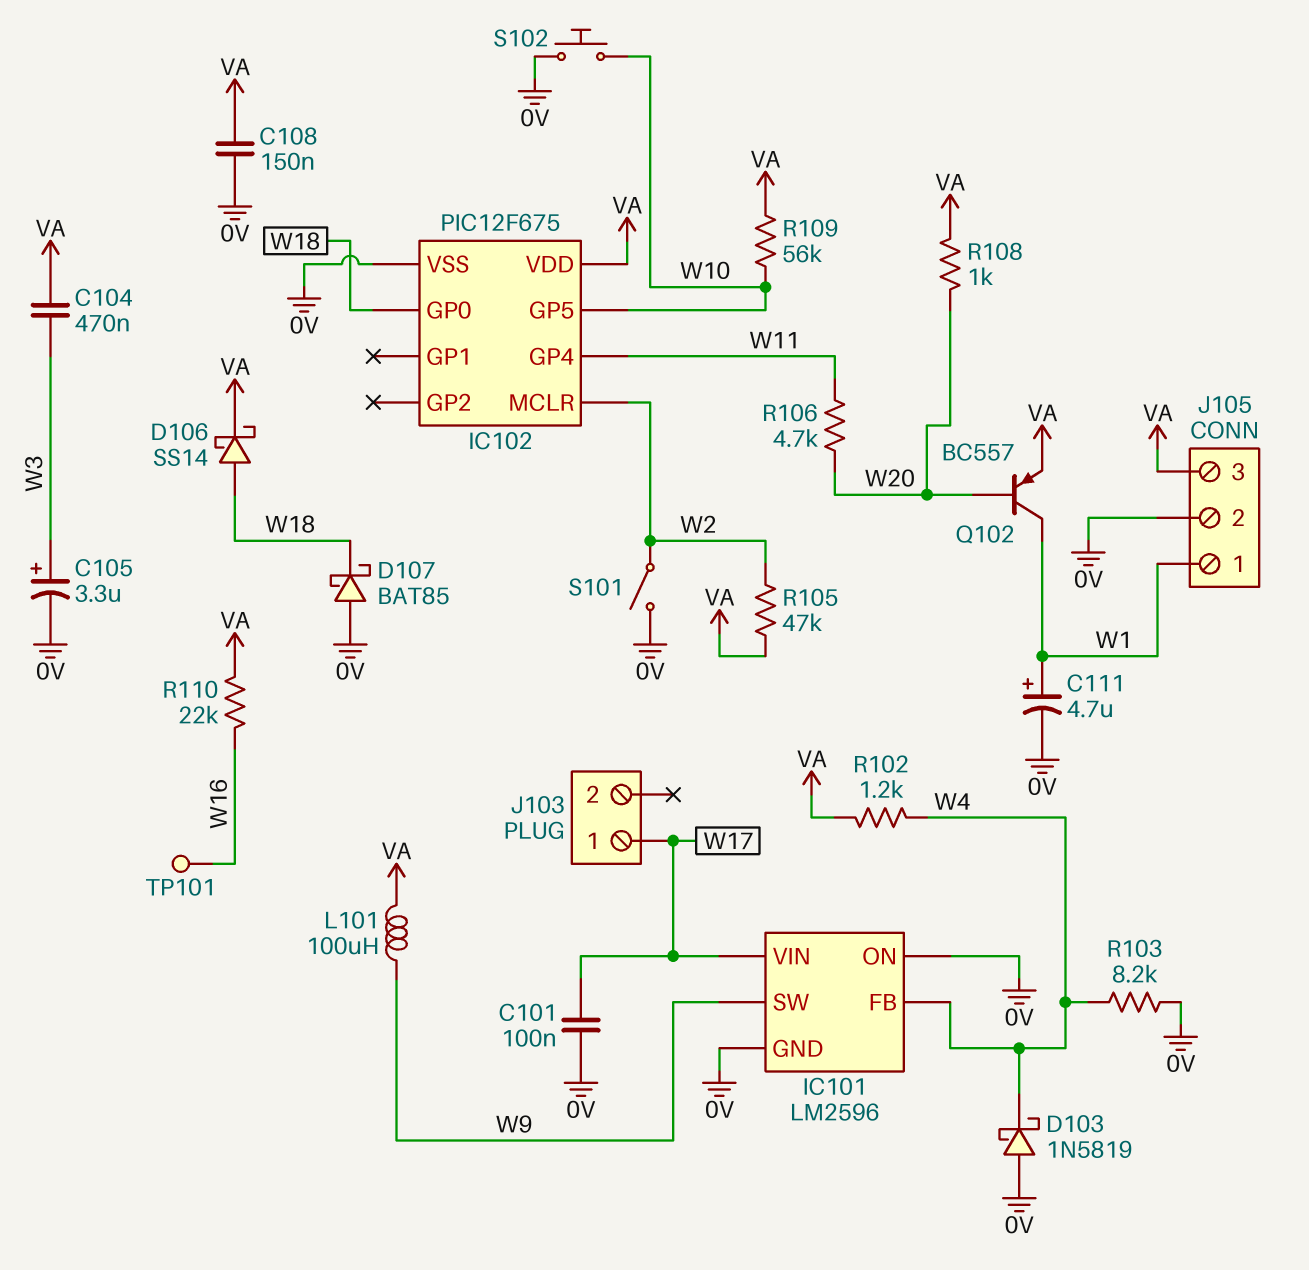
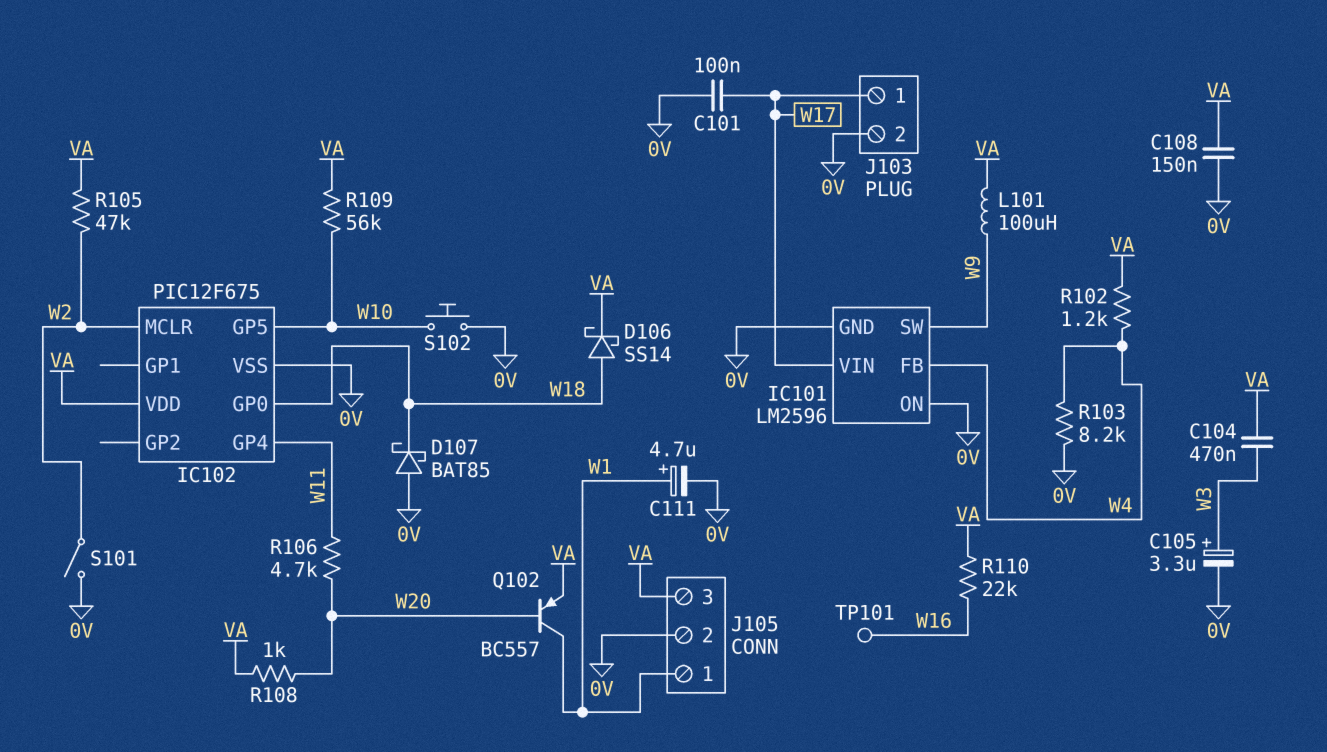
D103: schottky 1N5819 (A 0V, K W4) -> none
J103 pin 2: none -> 0V

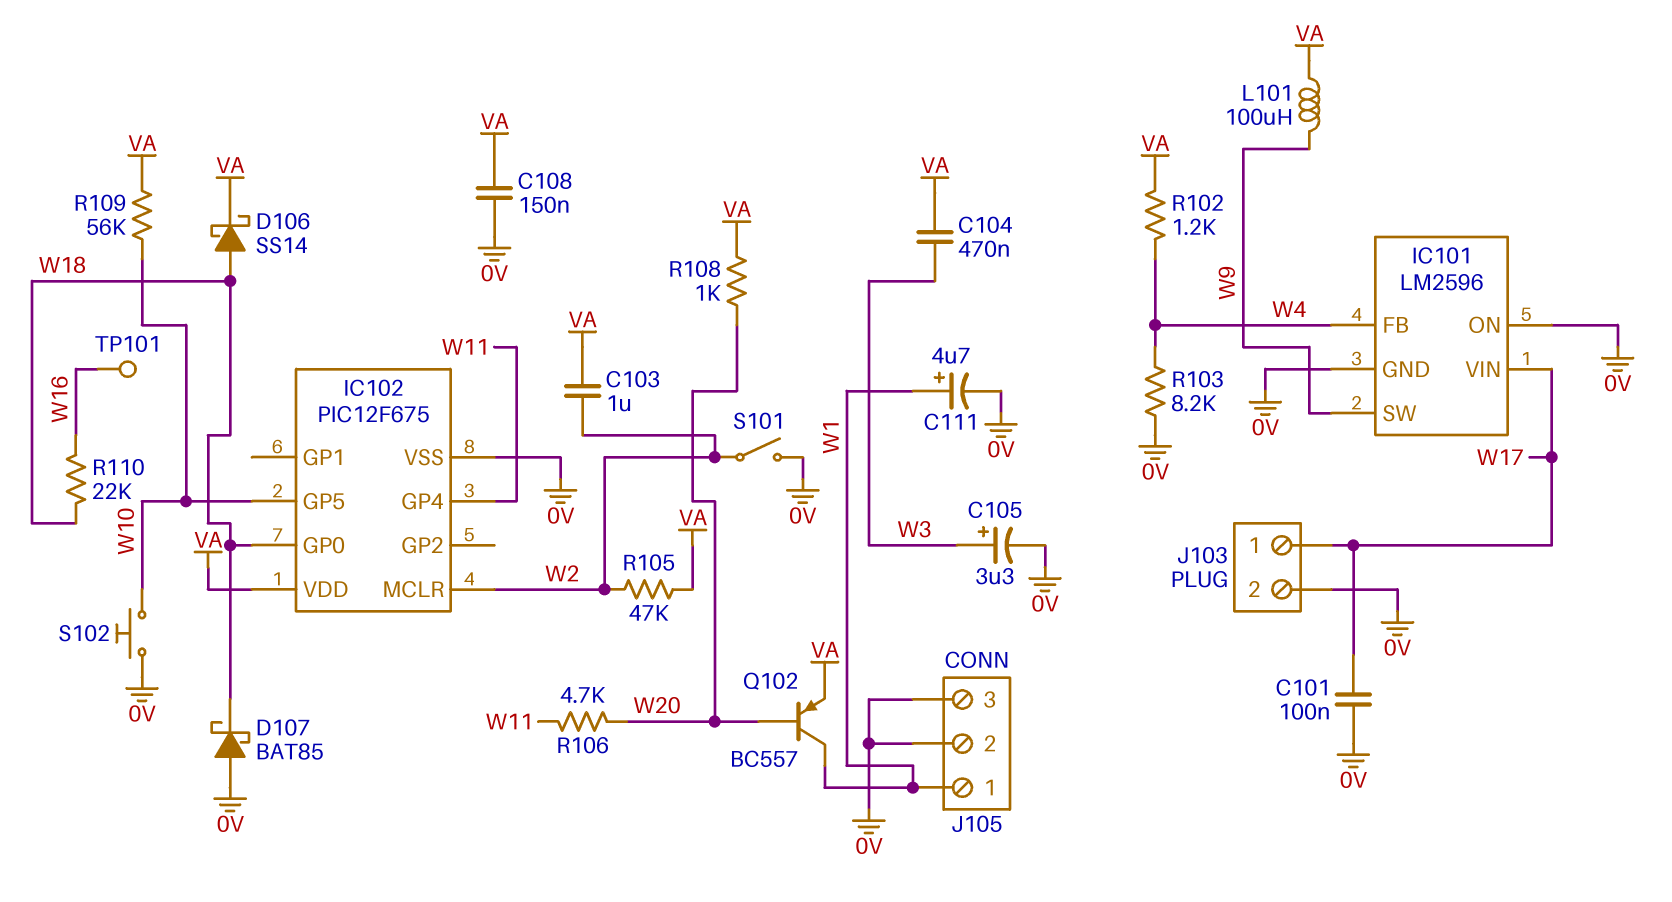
C103: none -> 1uF (VA, W2)
J105 pin 3: VA -> 0V
R110: 22k (VA, W16) -> 22k (W16, W18)

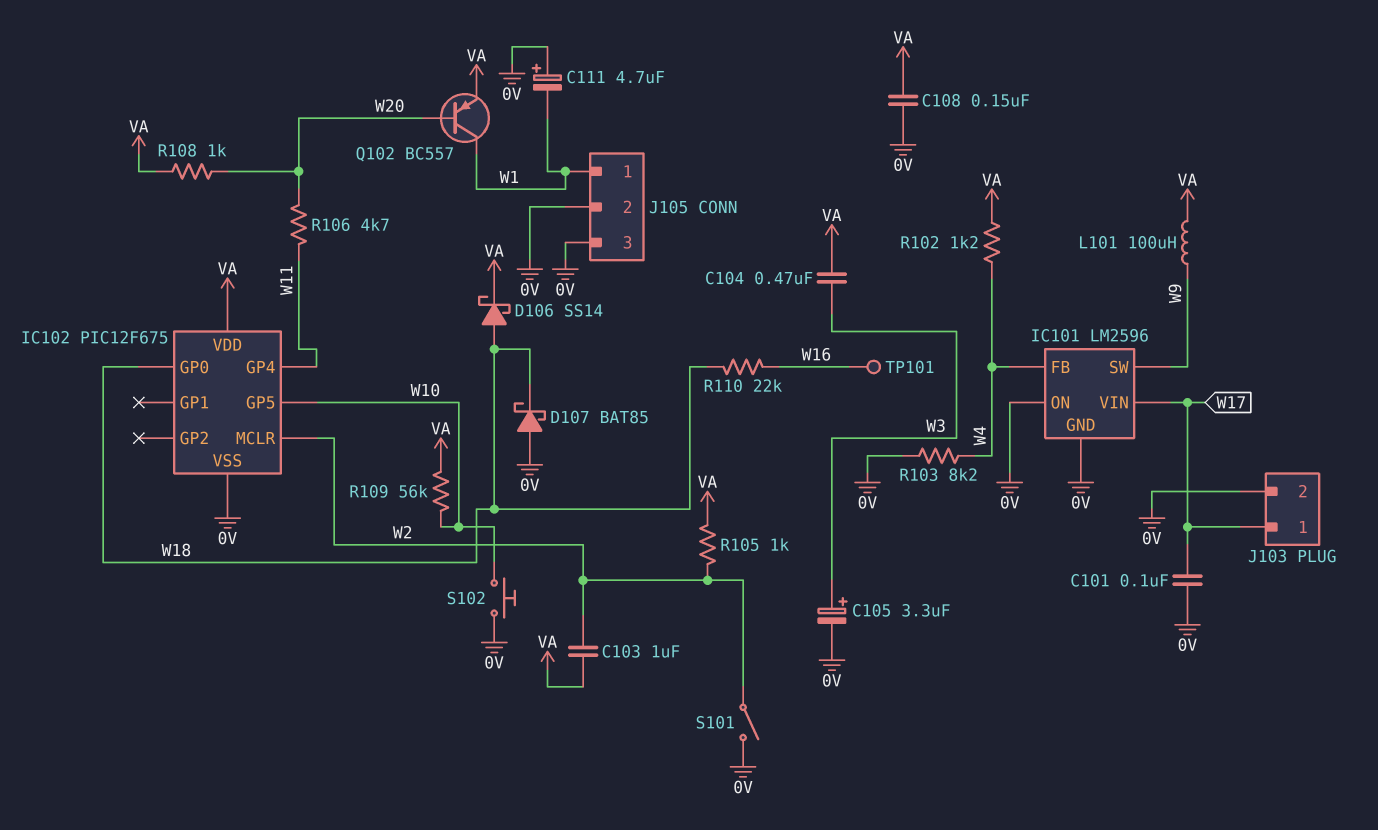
C111: 4.7uF (plus W1, minus 0V) -> 4.7uF (plus 0V, minus W1)
R105: 47k (VA, W2) -> 1k (VA, W2)

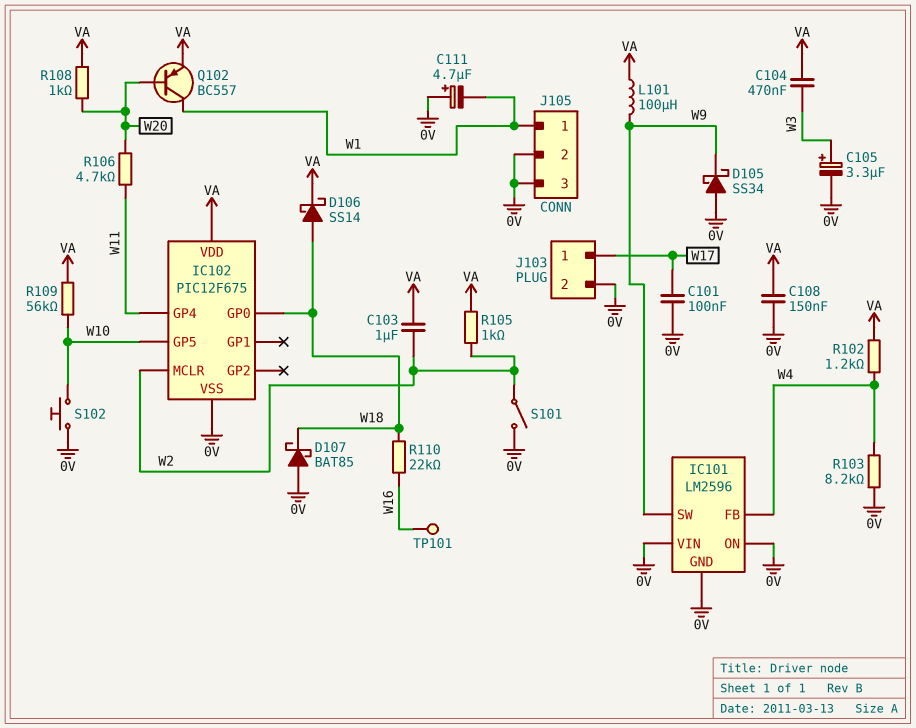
D105: none -> schottky SS34 (A 0V, K W9)
IC101 pin VIN: W17 -> 0V

